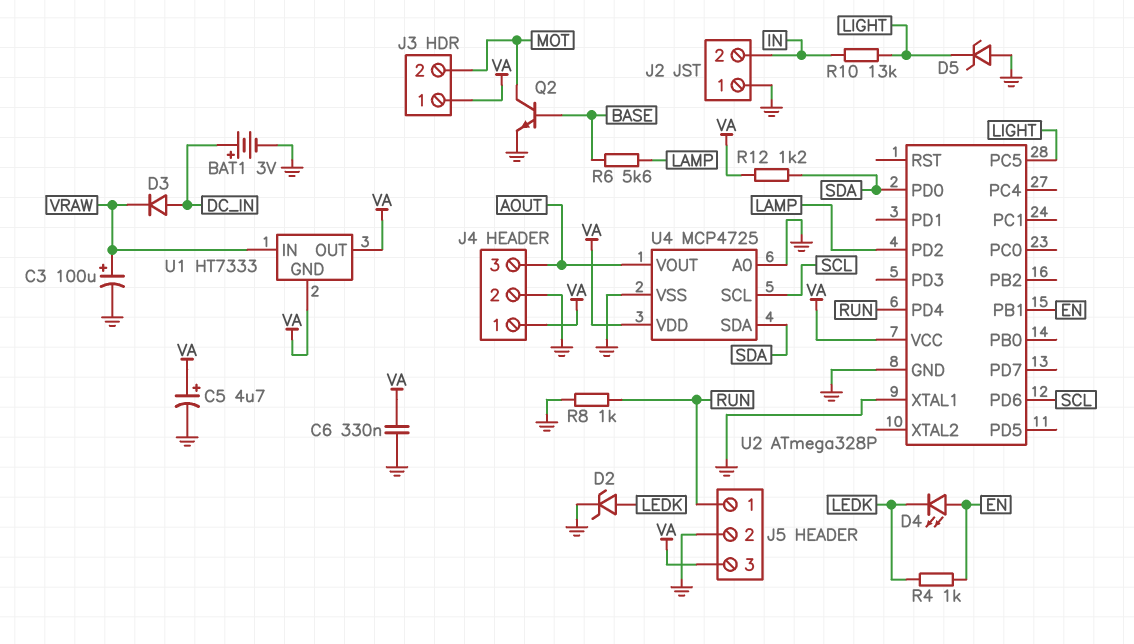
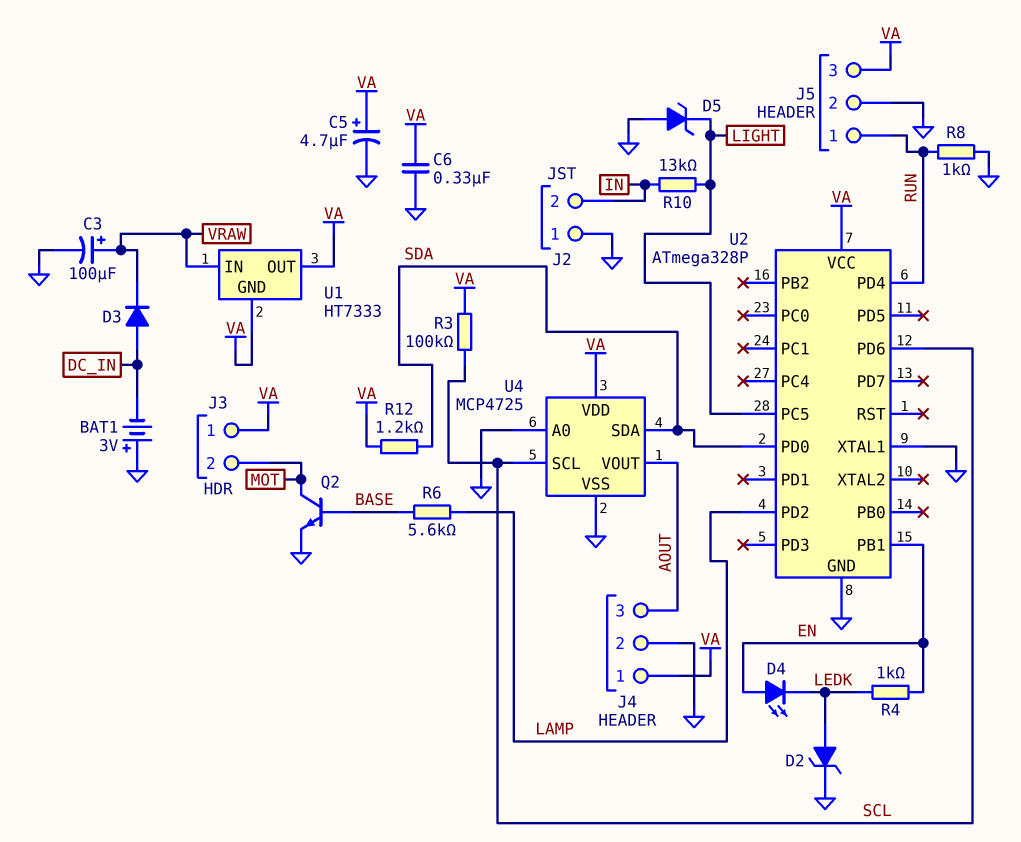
BAT1: 3V (plus DC_IN, minus GND) -> 3V (plus GND, minus DC_IN)
R3: none -> 100k (SCL, VA)

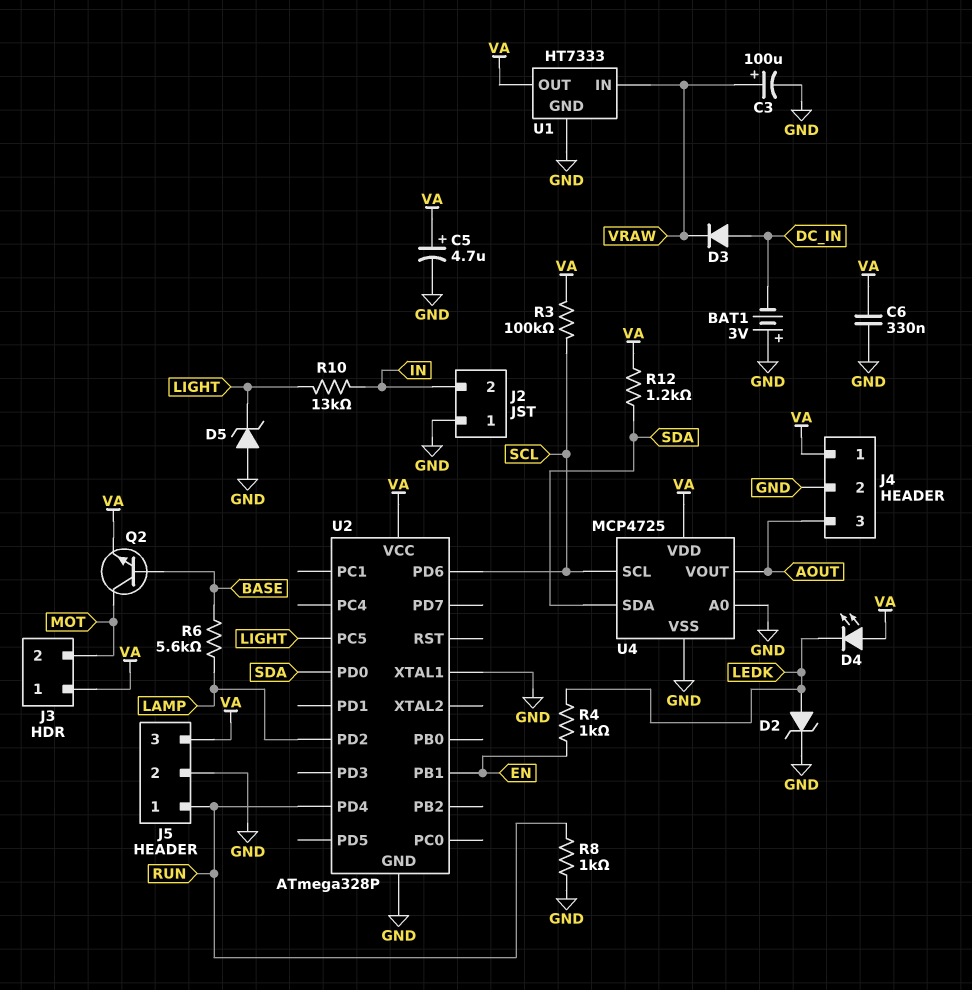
D4: LED (A EN, K LEDK) -> LED (A VA, K LEDK)
Q2: NPN (B BASE, C MOT, E GND) -> NPN (B BASE, C MOT, E VA)
U1 pin GND: VA -> GND

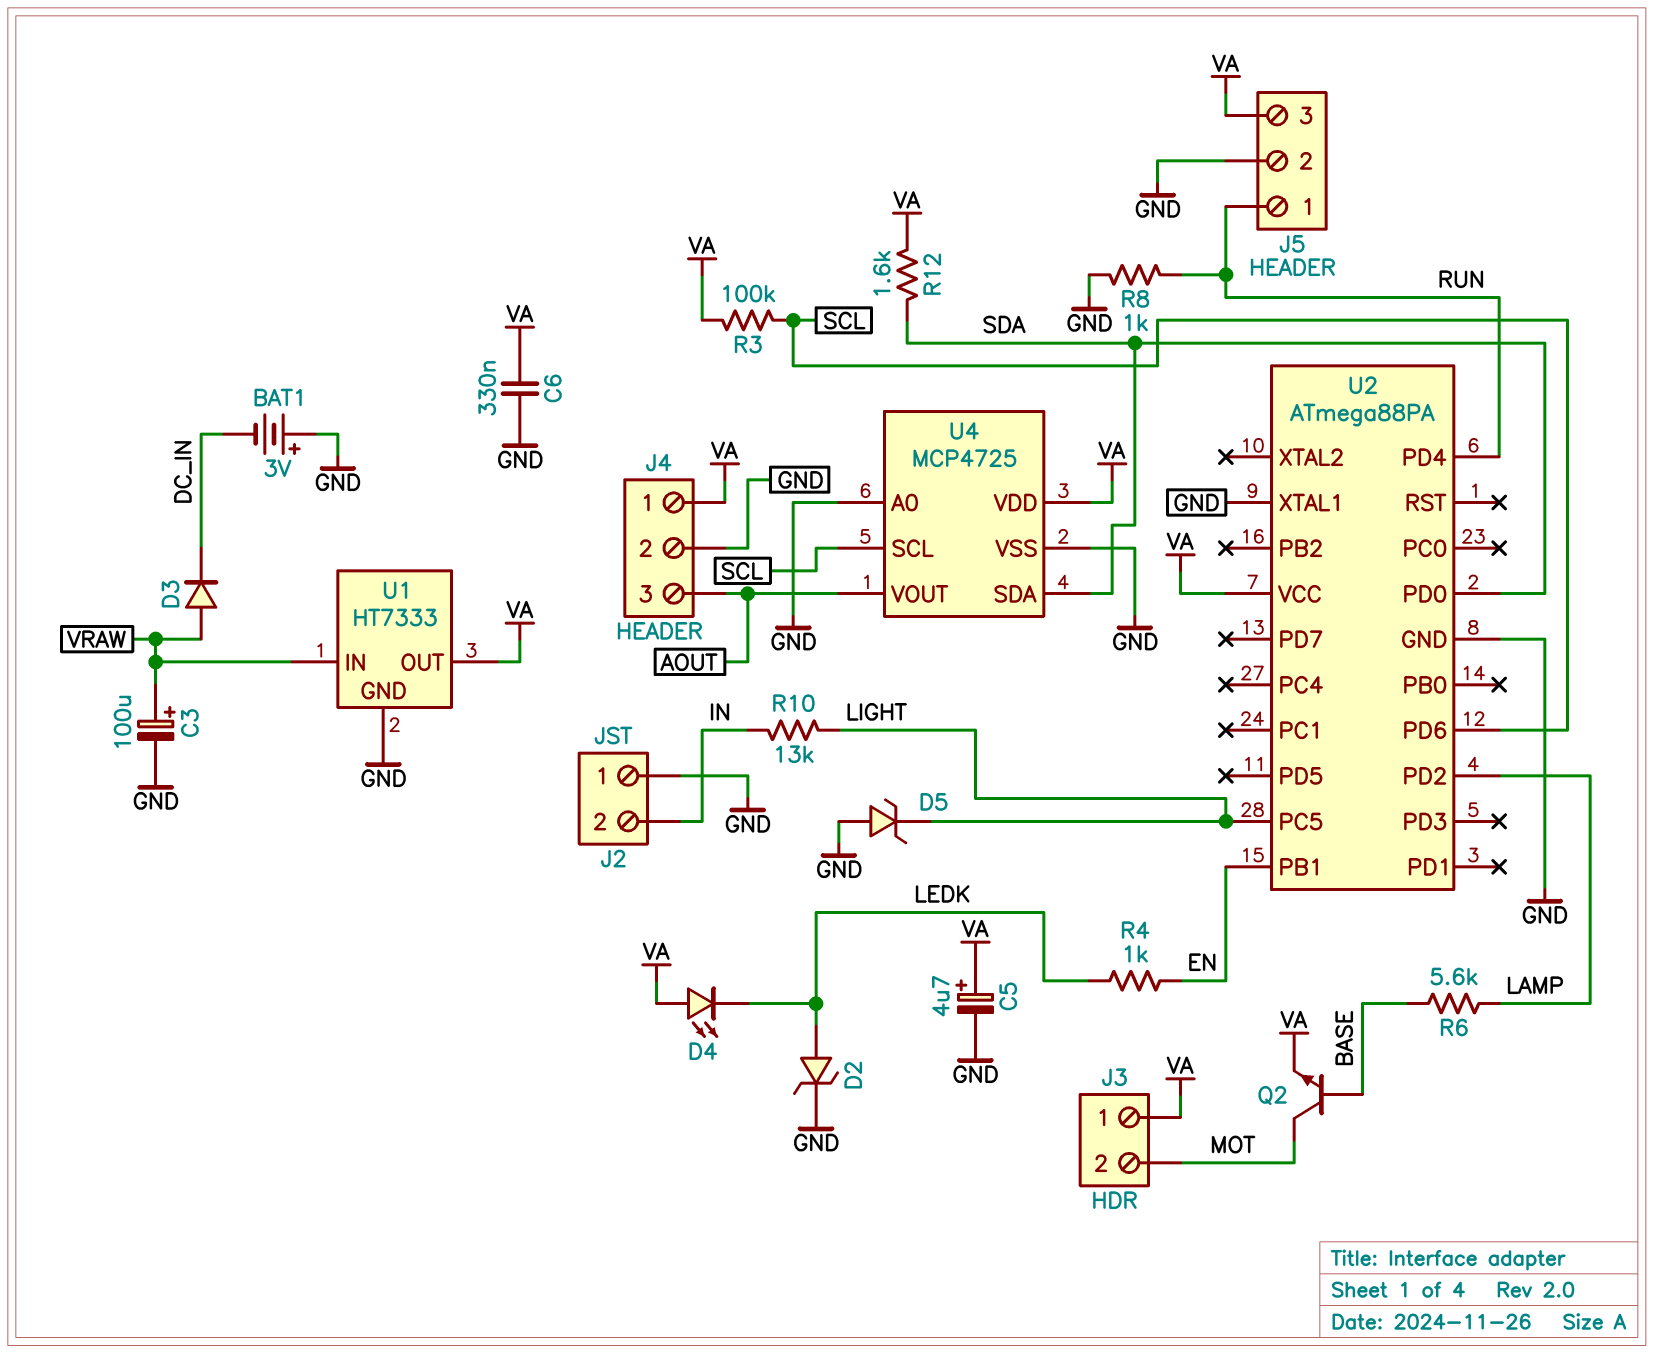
D3: diode (A DC_IN, K VRAW) -> diode (A VRAW, K DC_IN)
R12: 1.2k (SDA, VA) -> 1.6k (SDA, VA)
U2: ATmega328P -> ATmega88PA

